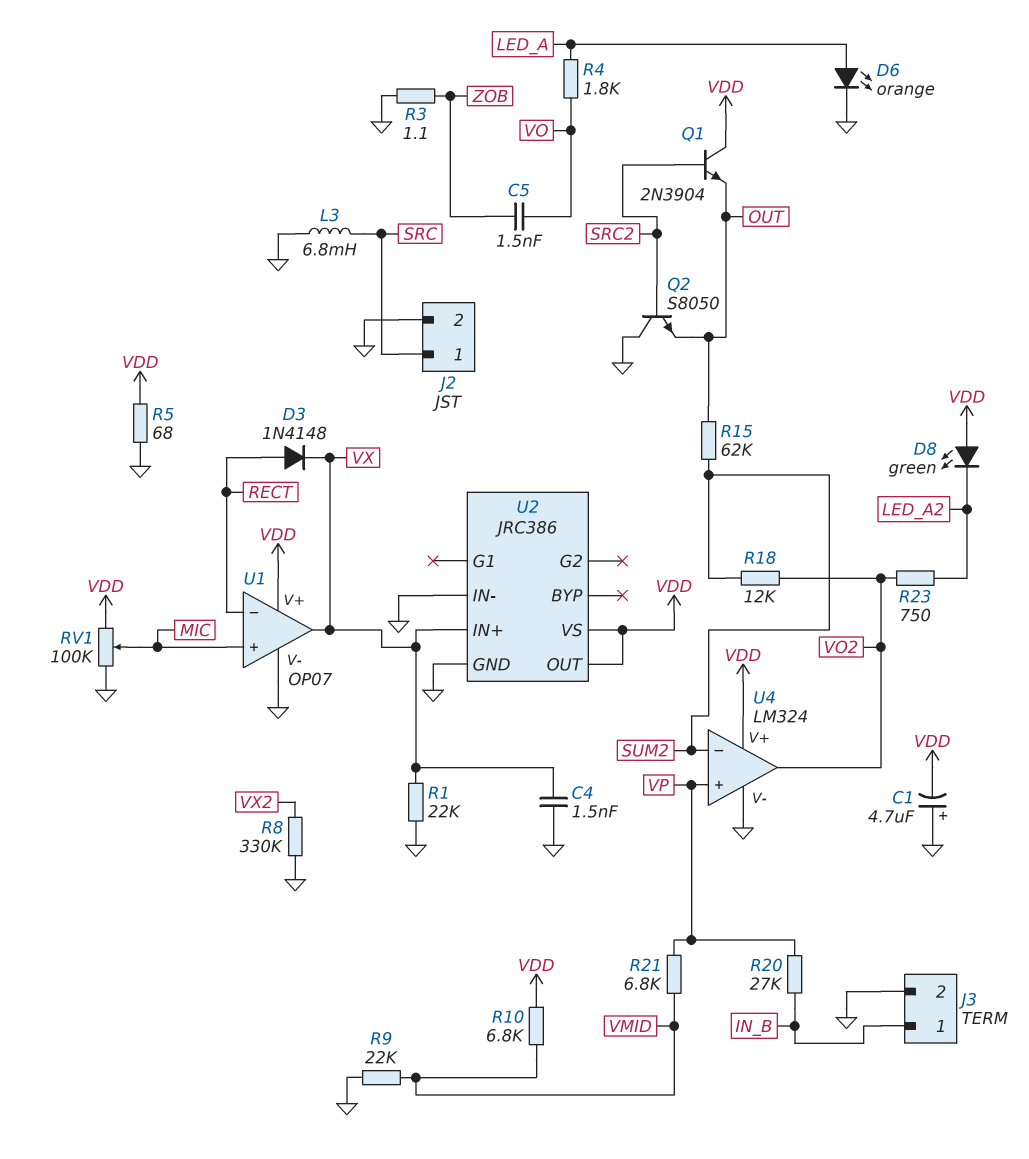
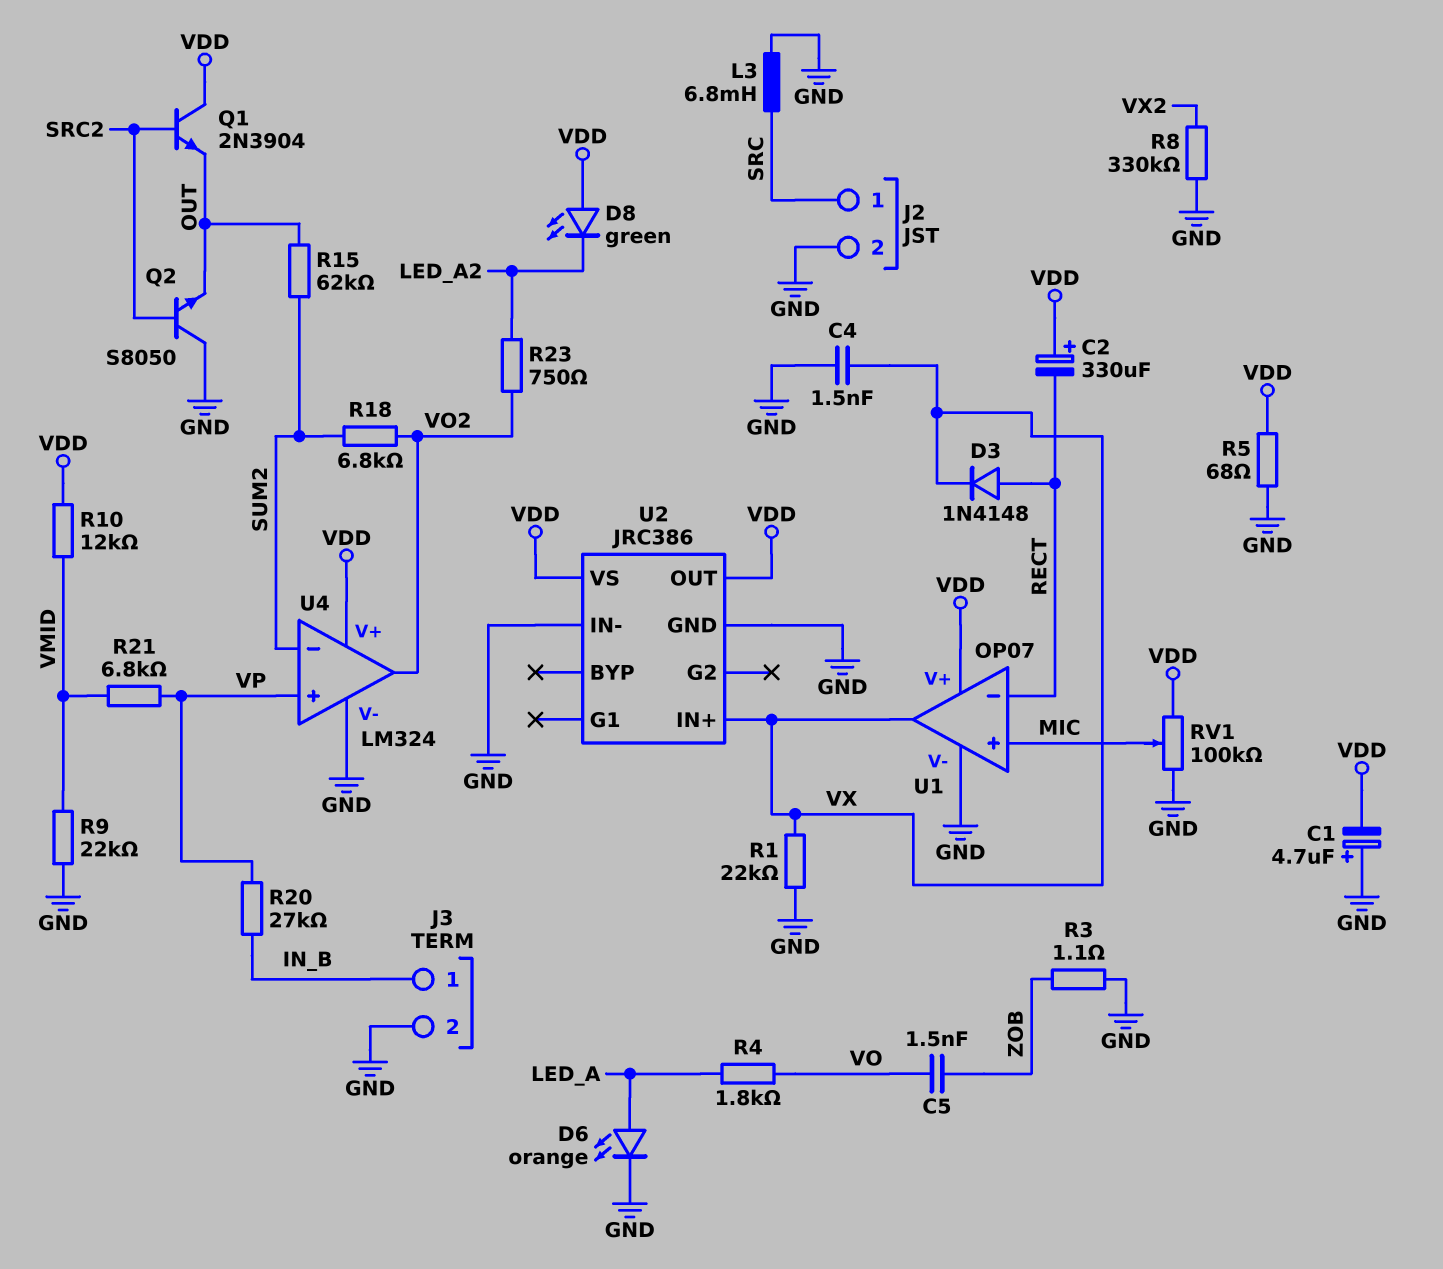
C2: none -> 330uF (plus VDD, minus RECT)
R10: 6.8k (VDD, VMID) -> 12k (VDD, VMID)
R18: 12k (SUM2, VO2) -> 6.8k (SUM2, VO2)

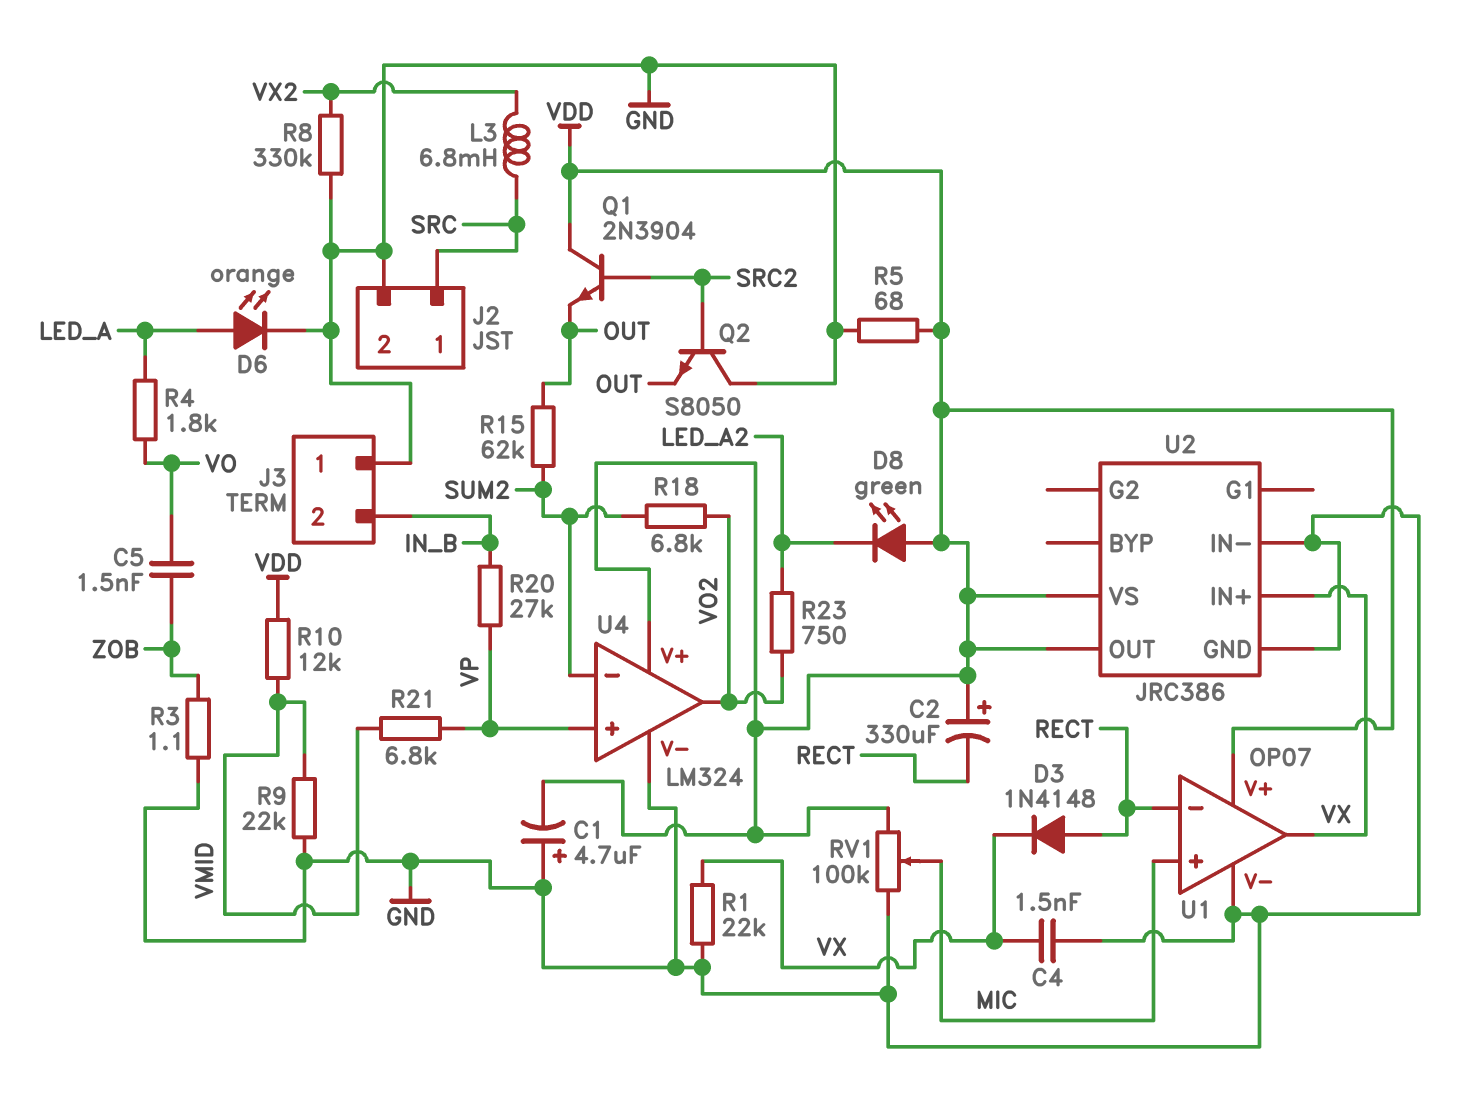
J3 pin 1: IN_B -> GND
J3 pin 2: GND -> IN_B
L3: 6.8mH (GND, SRC) -> 6.8mH (SRC, VX2)

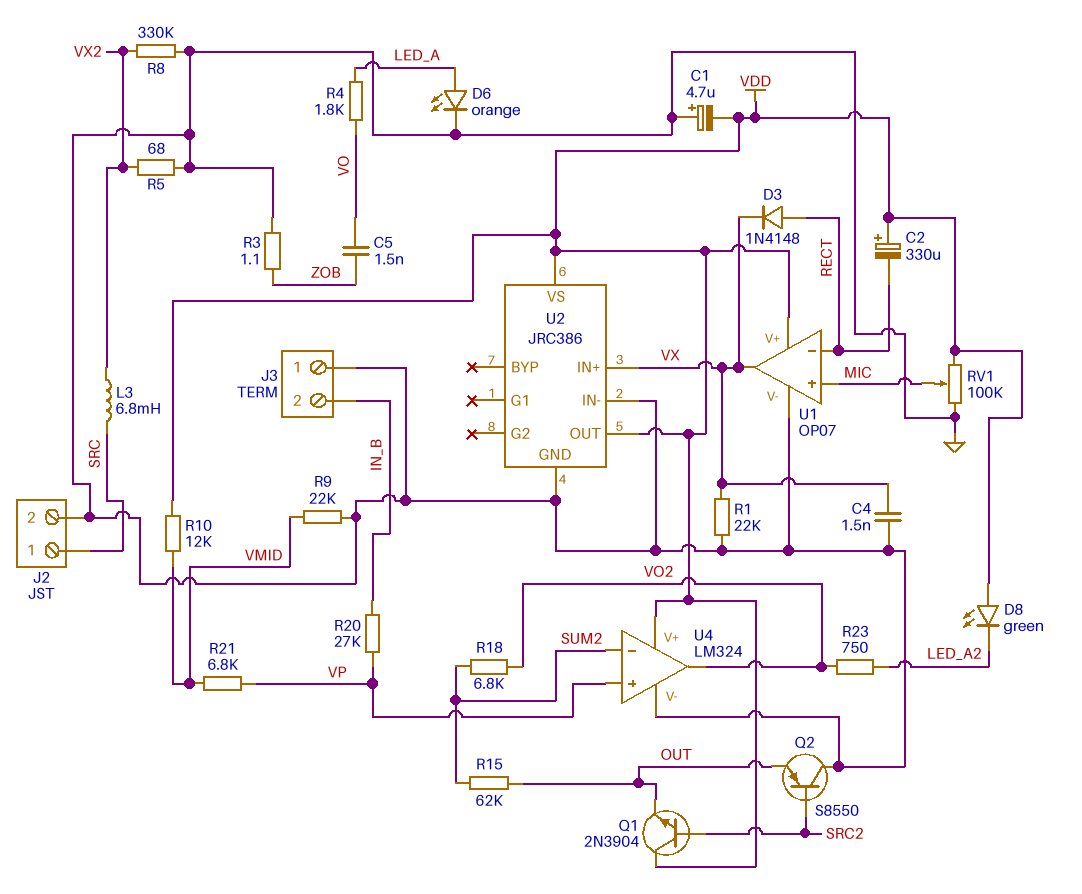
Q2: NPN S8050 (B SRC2, C GND, E OUT) -> PNP S8550 (B SRC2, C GND, E OUT)
R5: 68 (GND, VDD) -> 68 (GND, VX2)

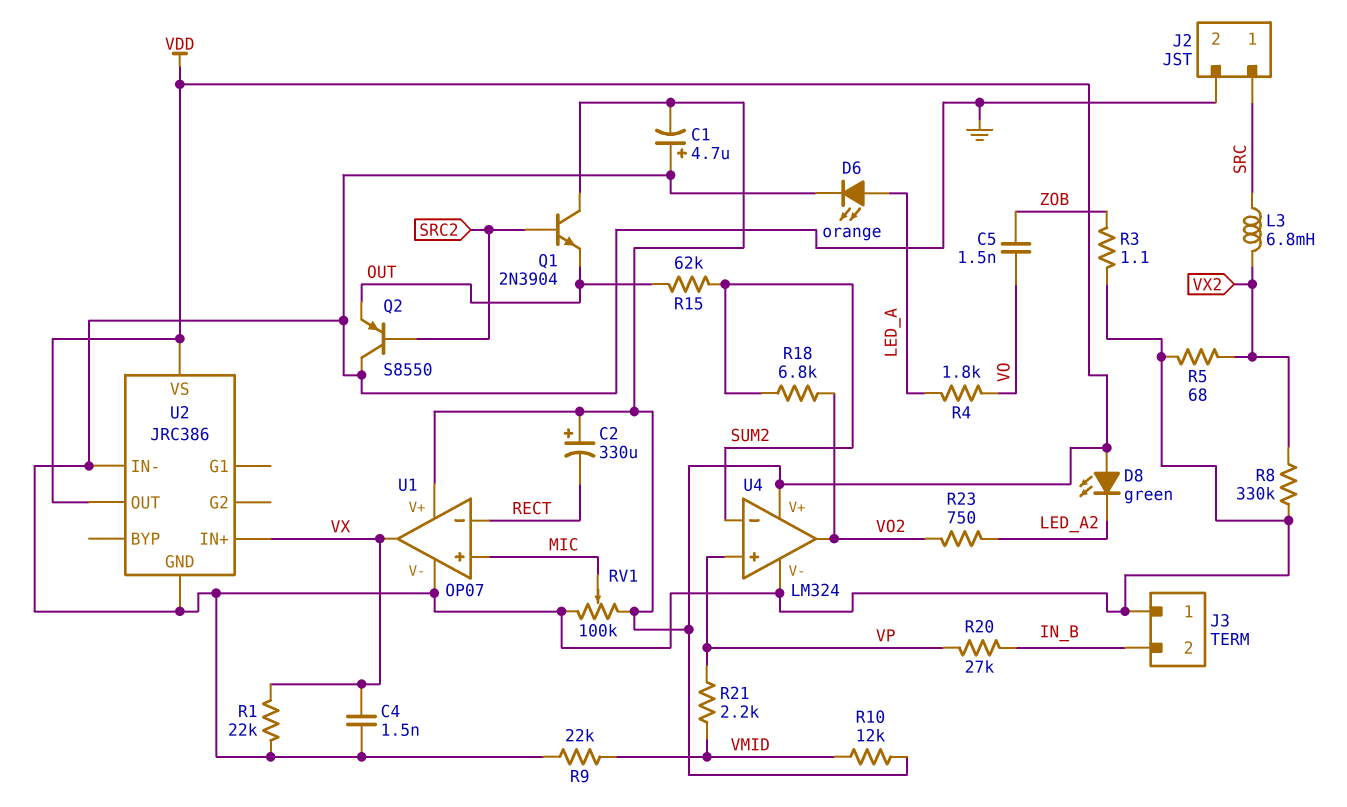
D3: diode 1N4148 (A RECT, K VX) -> none
R21: 6.8k (VMID, VP) -> 2.2k (VMID, VP)

